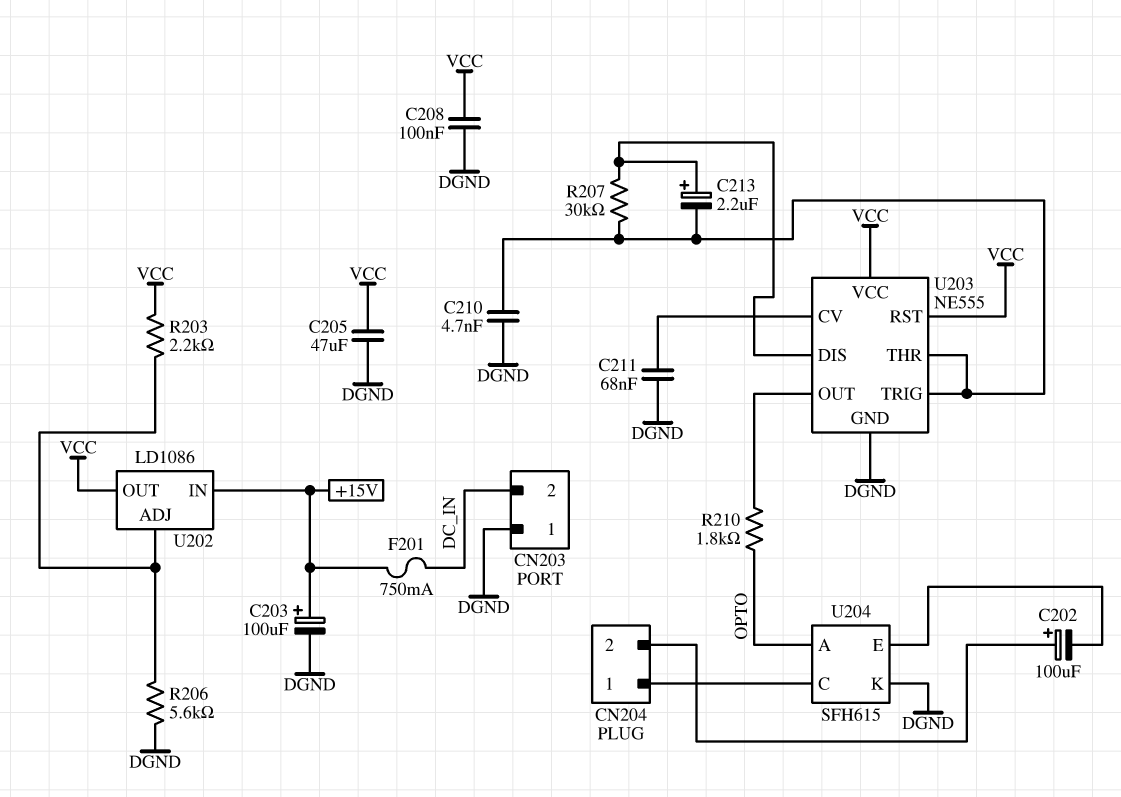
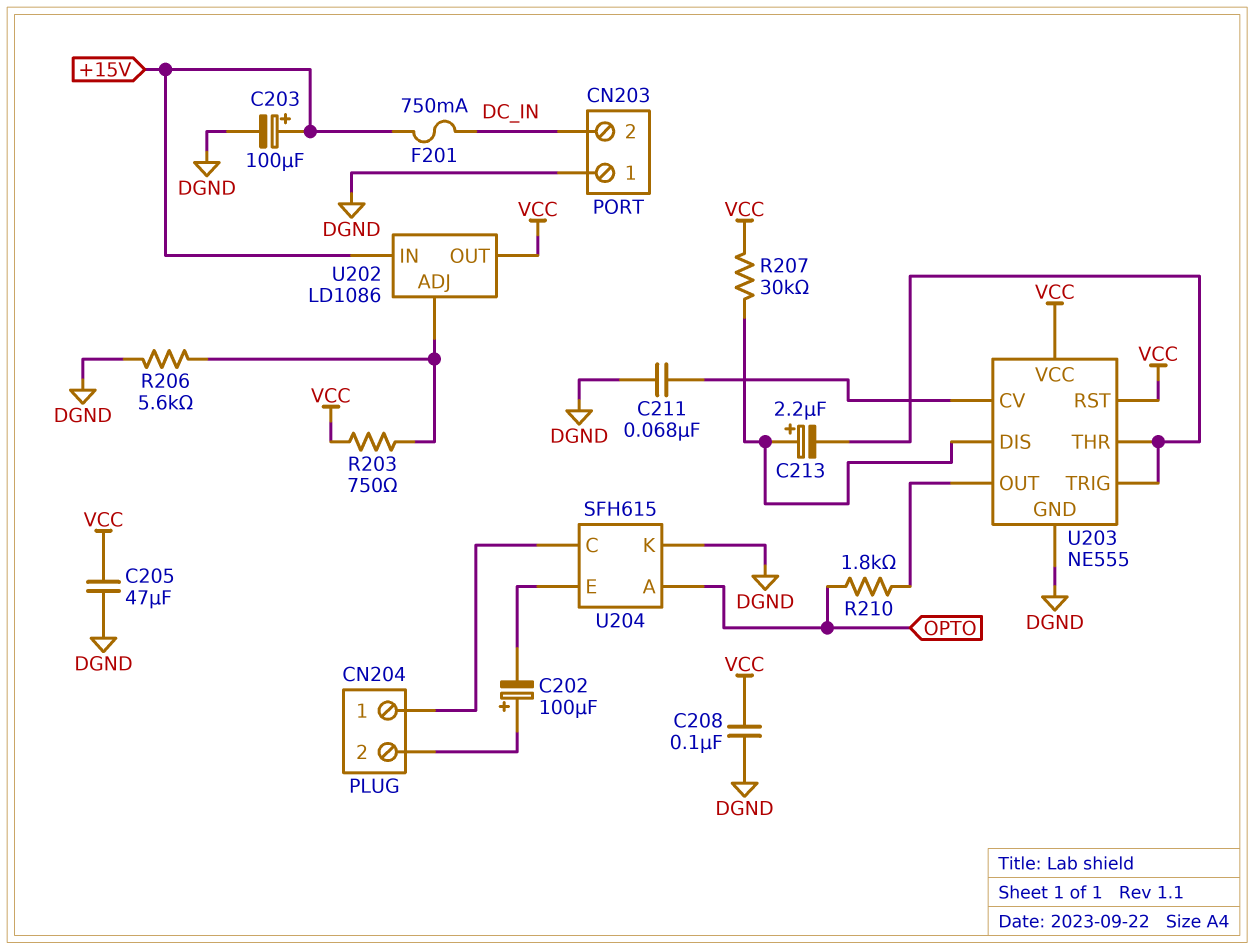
C210: 4.7nF (DGND, U203/THR) -> none
R203: 2.2k (U202/ADJ, VCC) -> 750 (U202/ADJ, VCC)
R207: 30k (U203/DIS, U203/THR) -> 30k (U203/DIS, VCC)

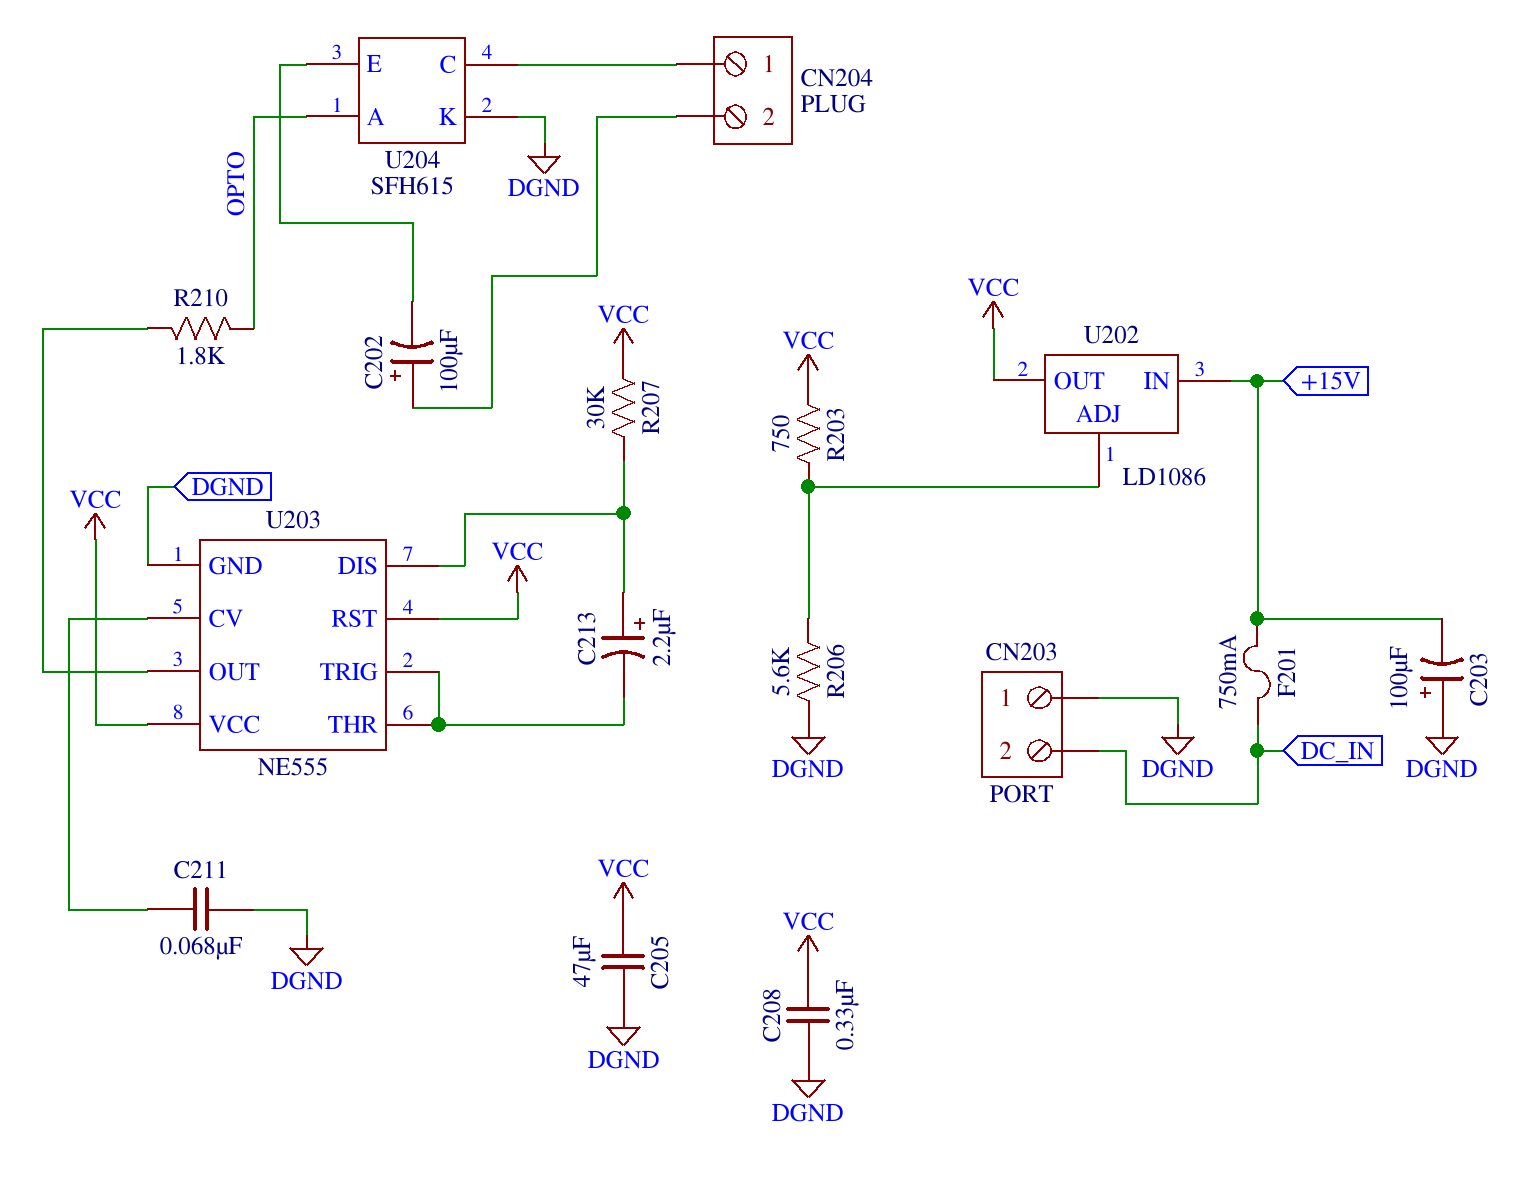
C203: 100uF (plus +15V, minus DGND) -> 100uF (plus DGND, minus +15V)
C208: 100nF (DGND, VCC) -> 330nF (DGND, VCC)

